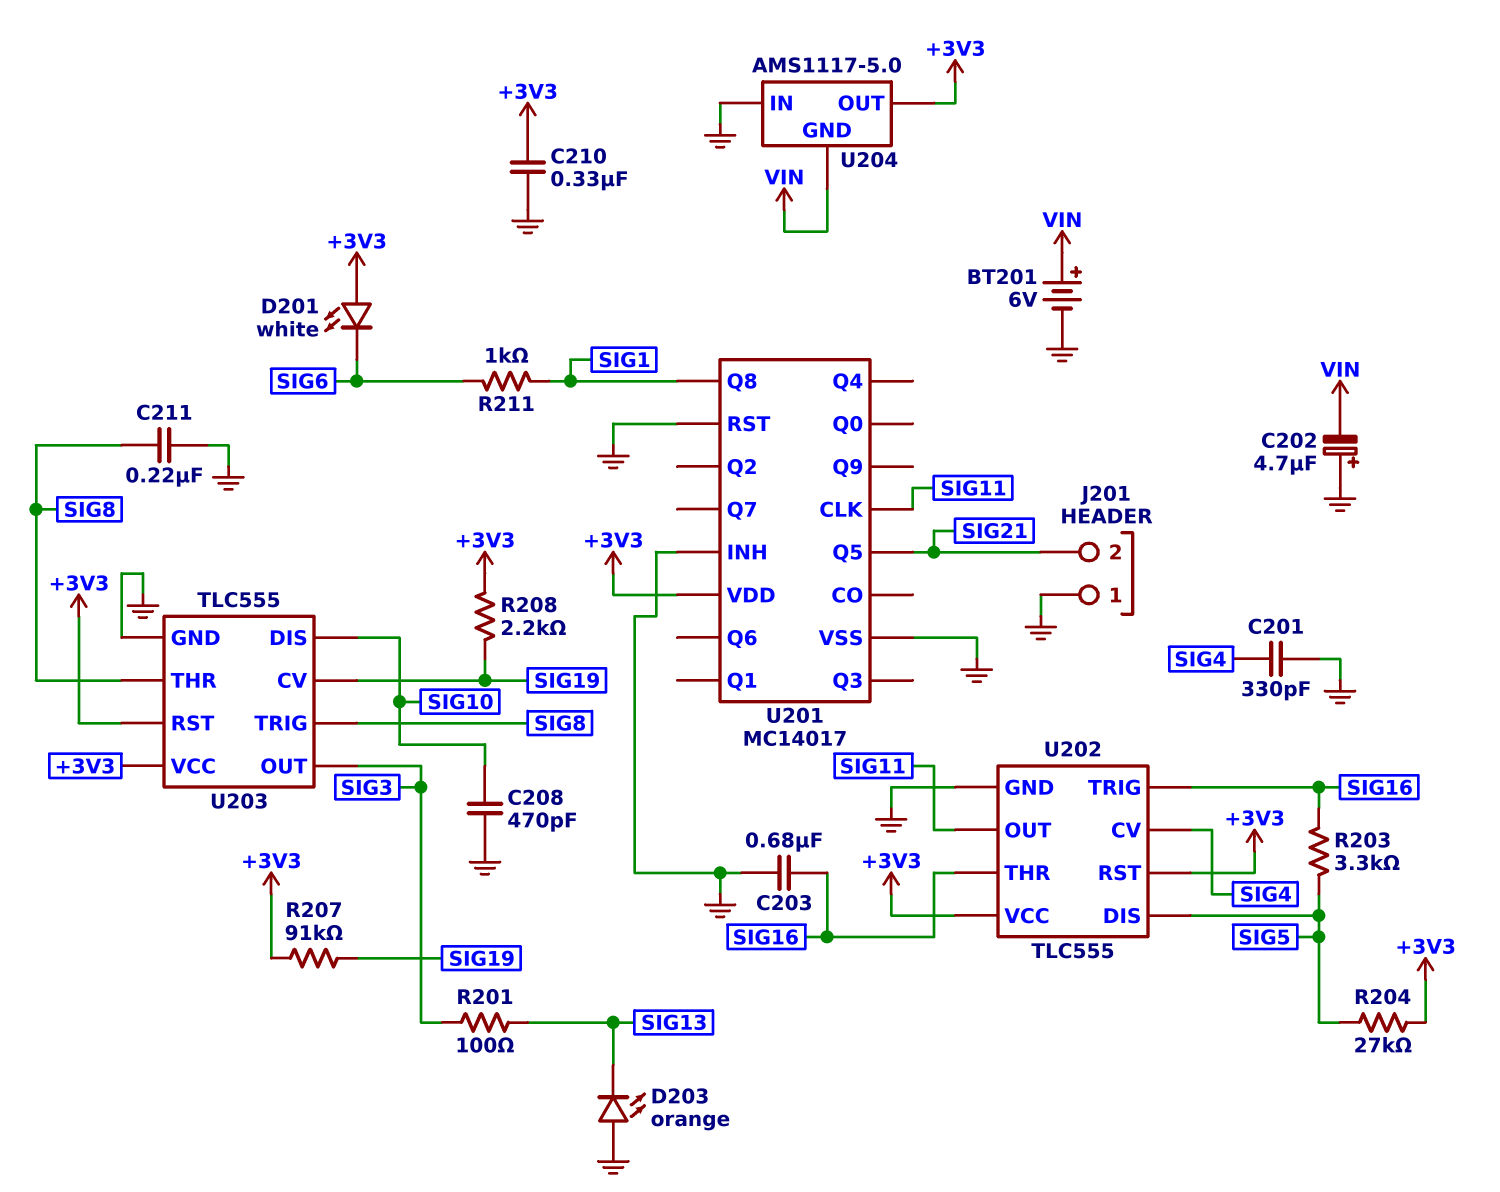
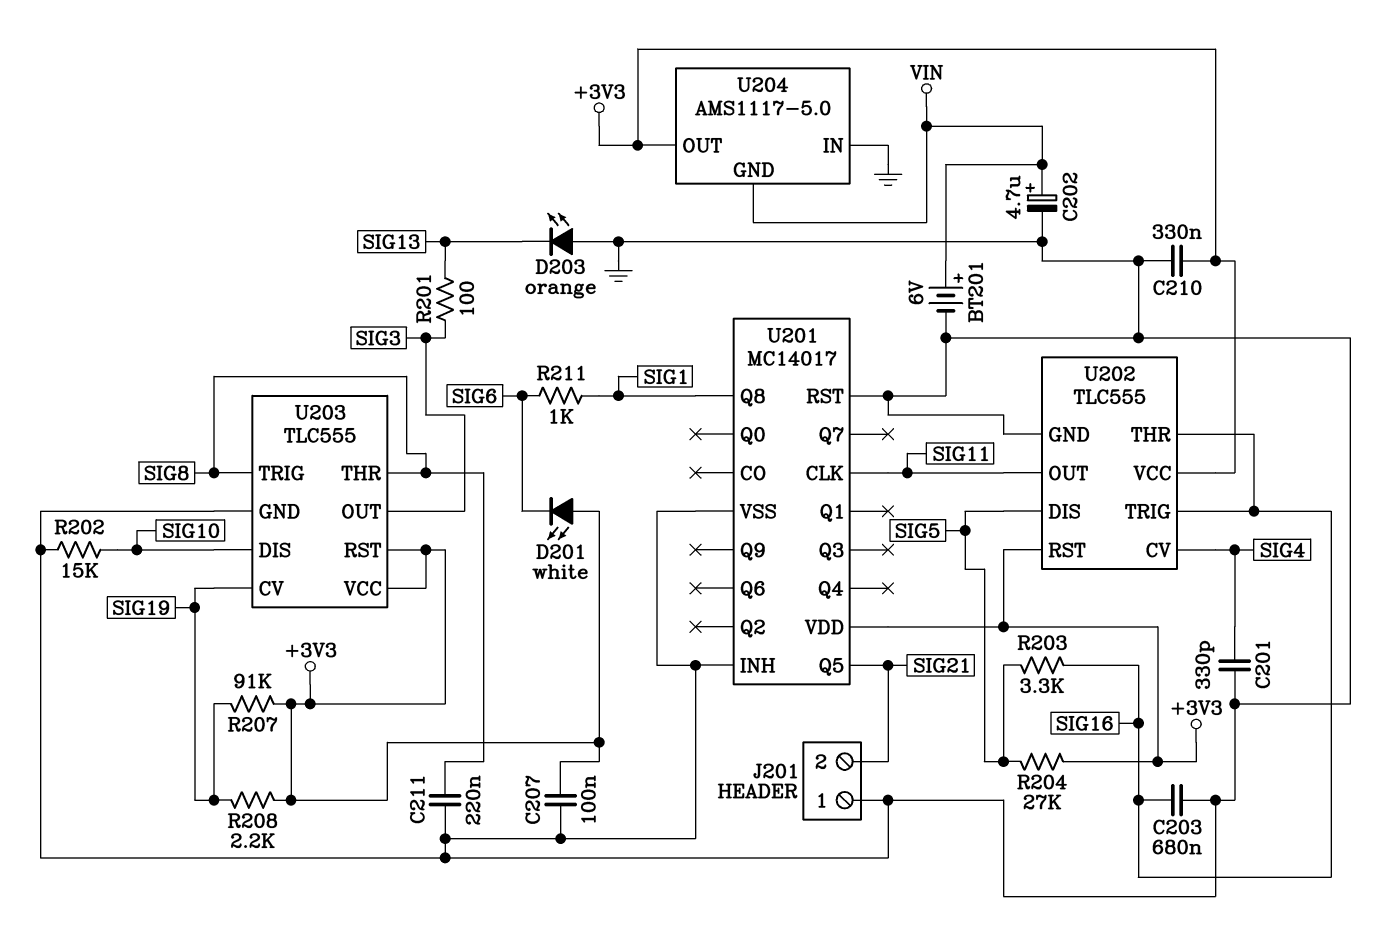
C202: 4.7uF (plus GND, minus VIN) -> 4.7uF (plus VIN, minus GND)
C207: none -> 100nF (+3V3, GND)
C208: 470pF (GND, SIG10) -> none
R202: none -> 15k (GND, SIG10)

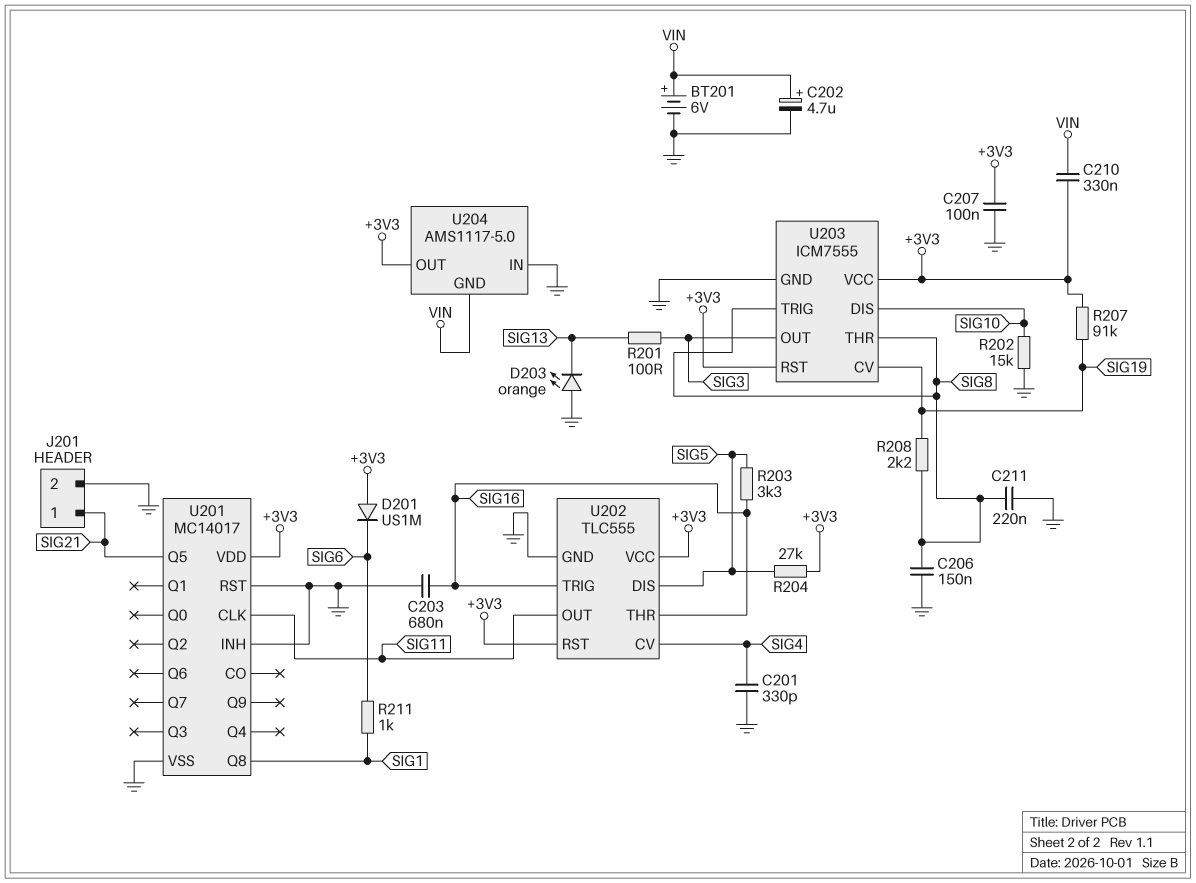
C206: none -> 150nF (GND, SIG8)
C210: 330nF (+3V3, GND) -> 330nF (+3V3, VIN)
D201: LED white (A +3V3, K SIG6) -> diode US1M (A +3V3, K SIG6)
J201 pin 1: GND -> SIG21
J201 pin 2: SIG21 -> GND
R208: 2.2k (+3V3, SIG19) -> 2.2k (SIG8, SIG19)
U203: TLC555 -> ICM7555

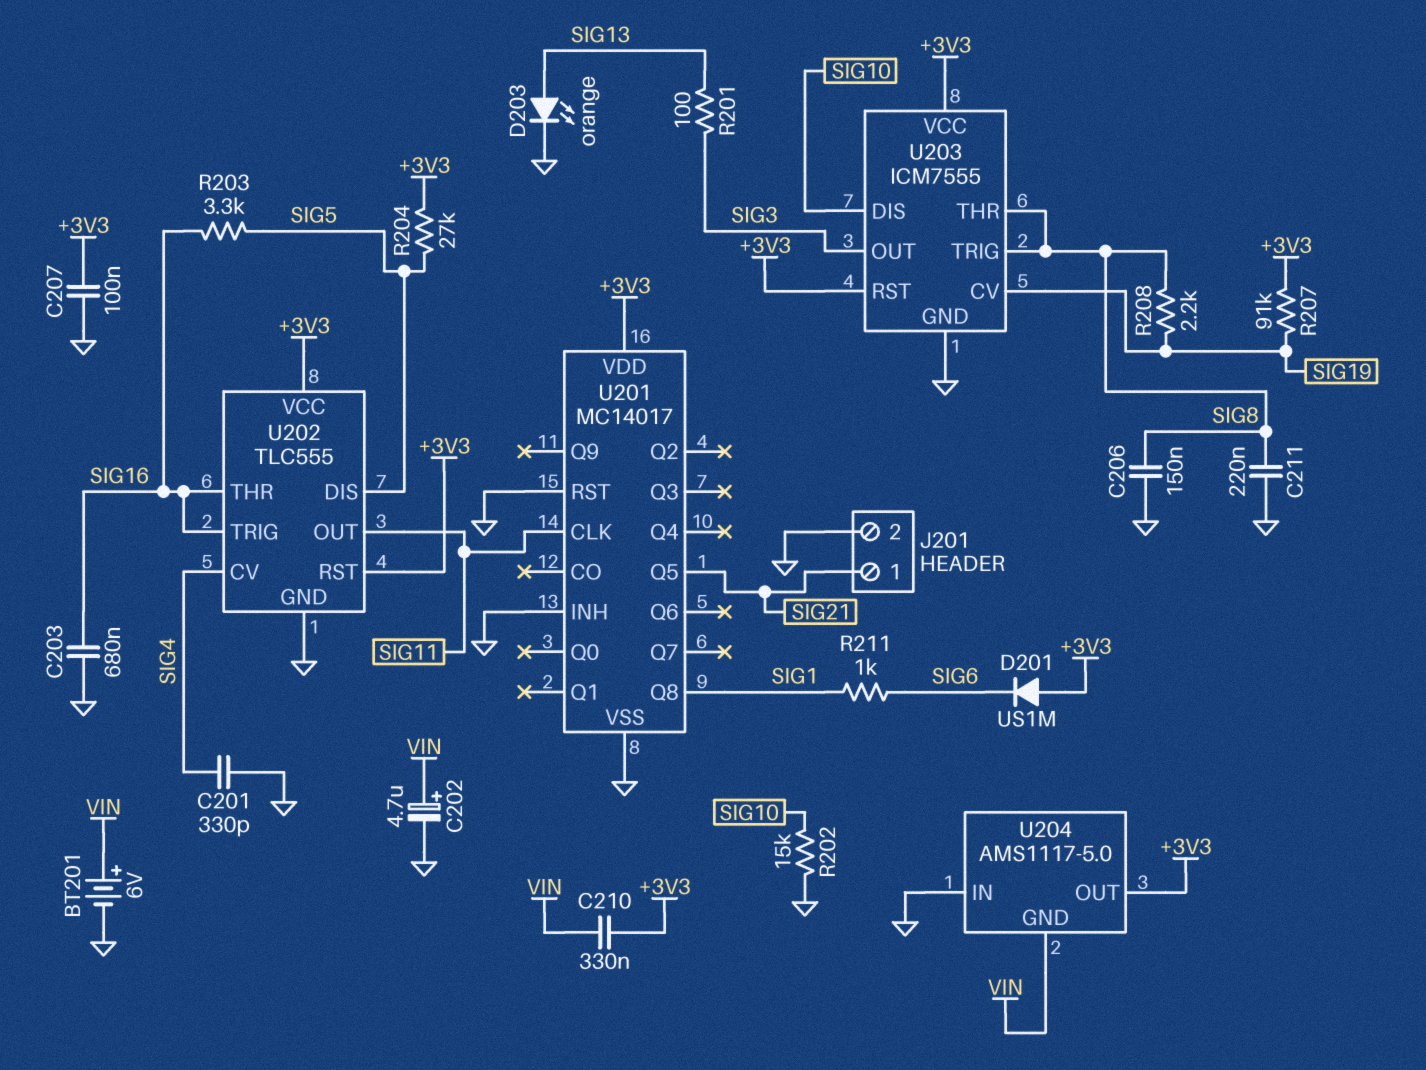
D203: LED orange (A GND, K SIG13) -> LED orange (A SIG13, K GND)

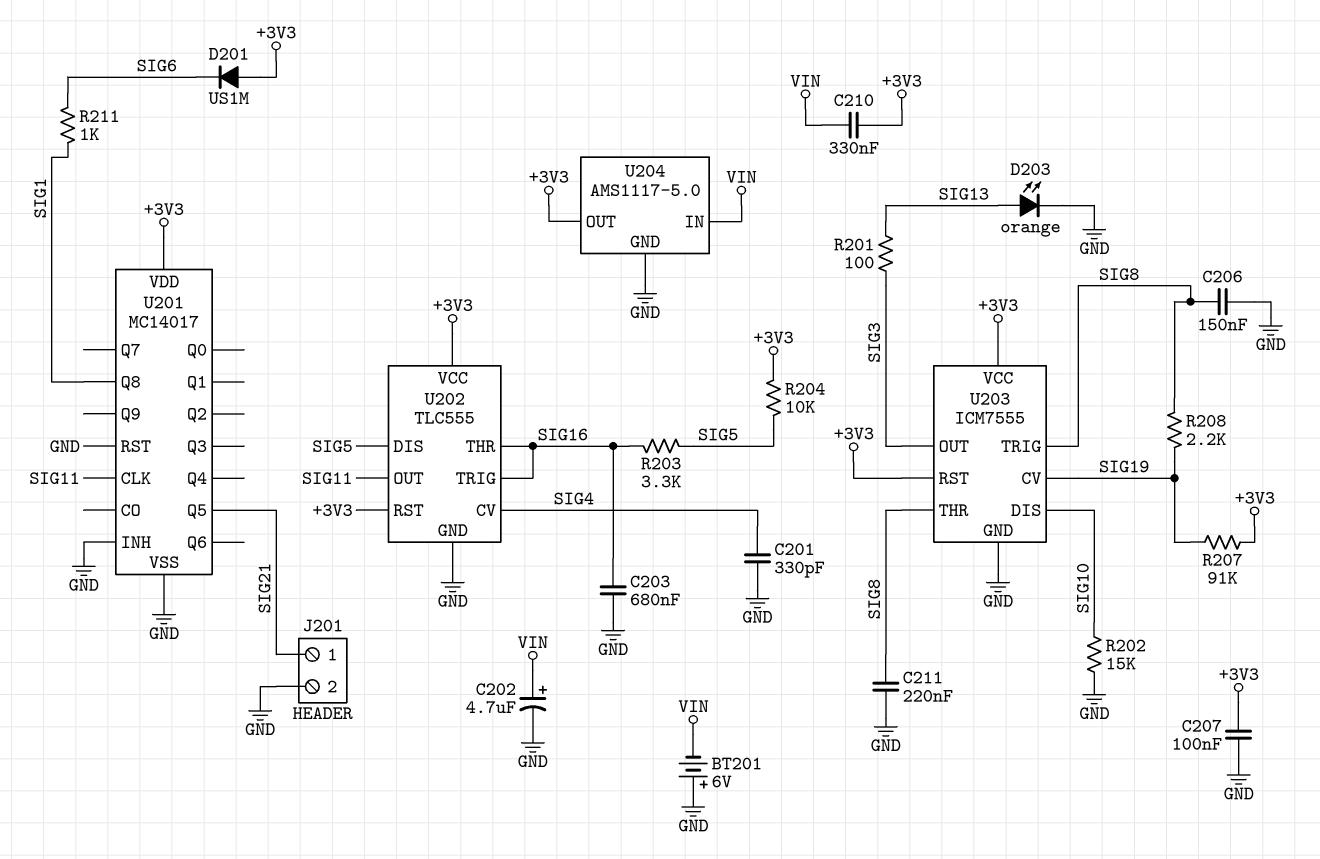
BT201: 6V (plus VIN, minus GND) -> 6V (plus GND, minus VIN)
R204: 27k (+3V3, SIG5) -> 10k (+3V3, SIG5)
U204 pin GND: VIN -> GND
U204 pin IN: GND -> VIN

